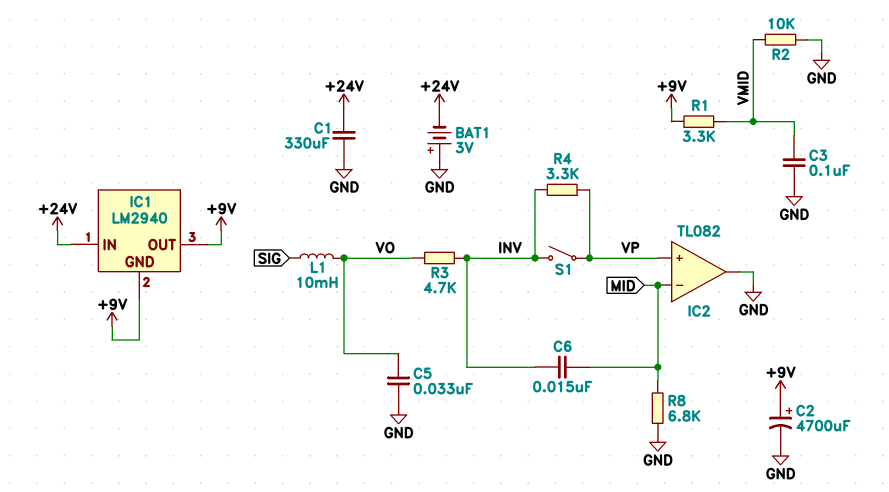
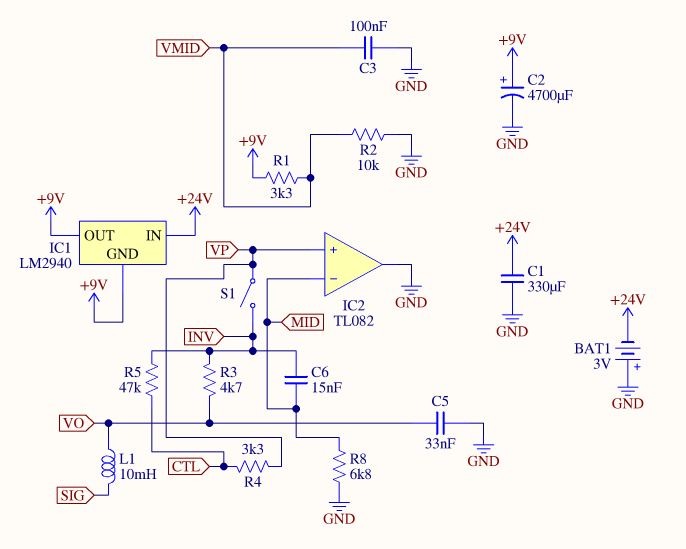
R4: 3.3k (INV, VP) -> 3.3k (CTL, VP)
R5: none -> 47k (CTL, INV)

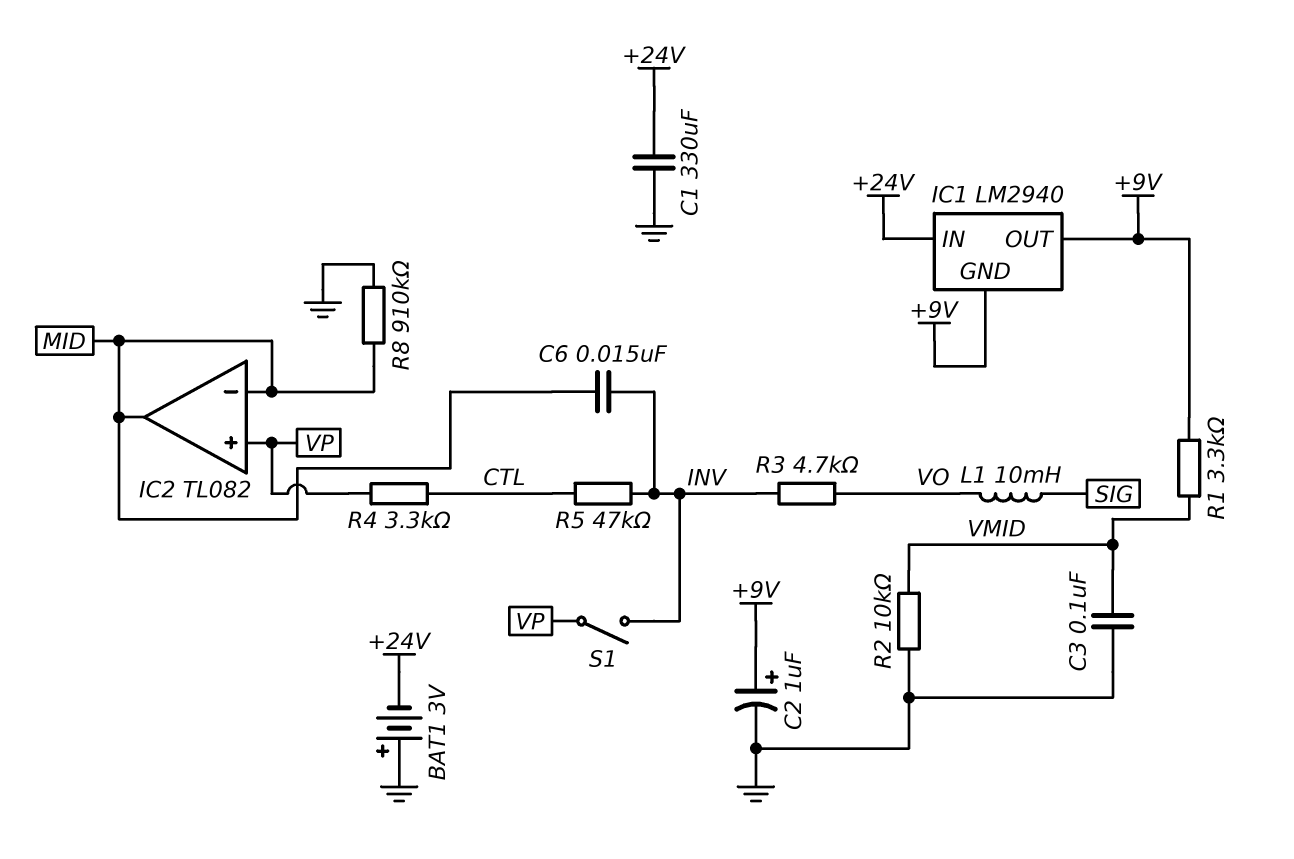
C2: 4700uF (plus +9V, minus GND) -> 1uF (plus +9V, minus GND)
C5: 33nF (GND, VO) -> none
IC2 pin out: GND -> MID
R8: 6.8k (GND, MID) -> 910k (GND, MID)

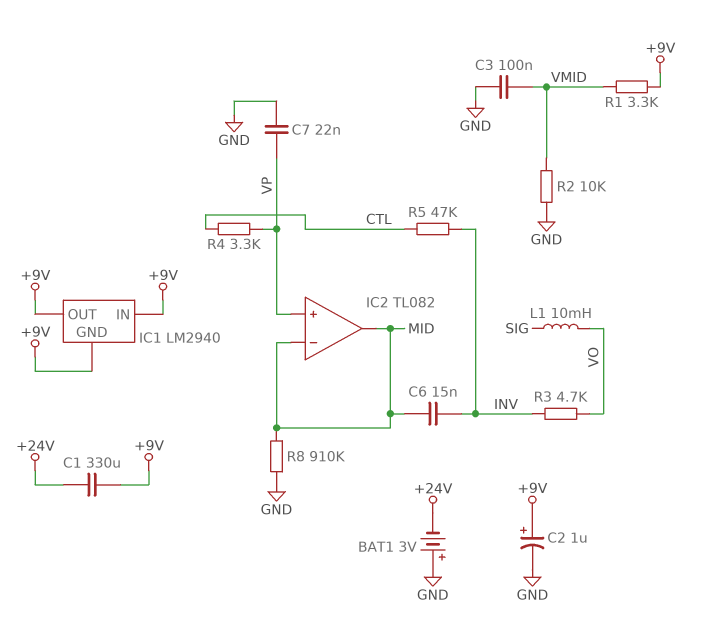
C1: 330uF (+24V, GND) -> 330uF (+9V, +24V)
C7: none -> 22nF (GND, VP)
IC1 pin IN: +24V -> +9V
S1: switch (INV, VP) -> none

